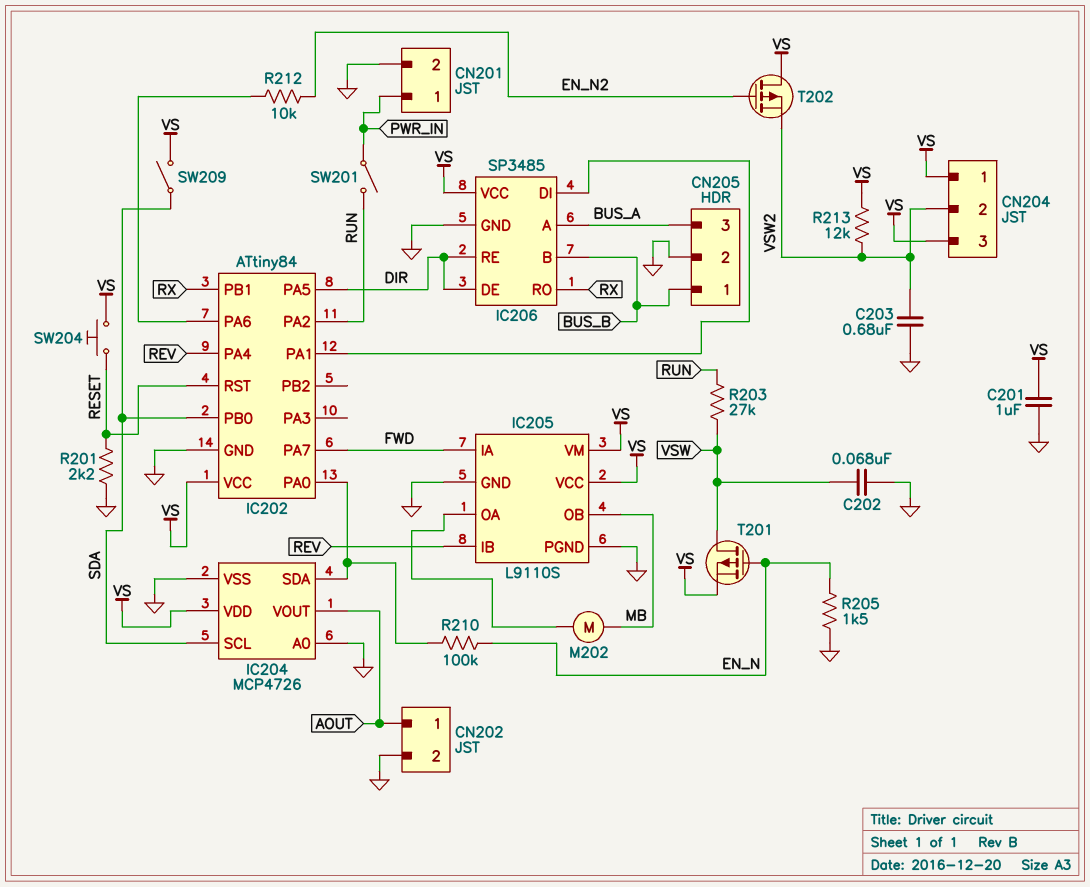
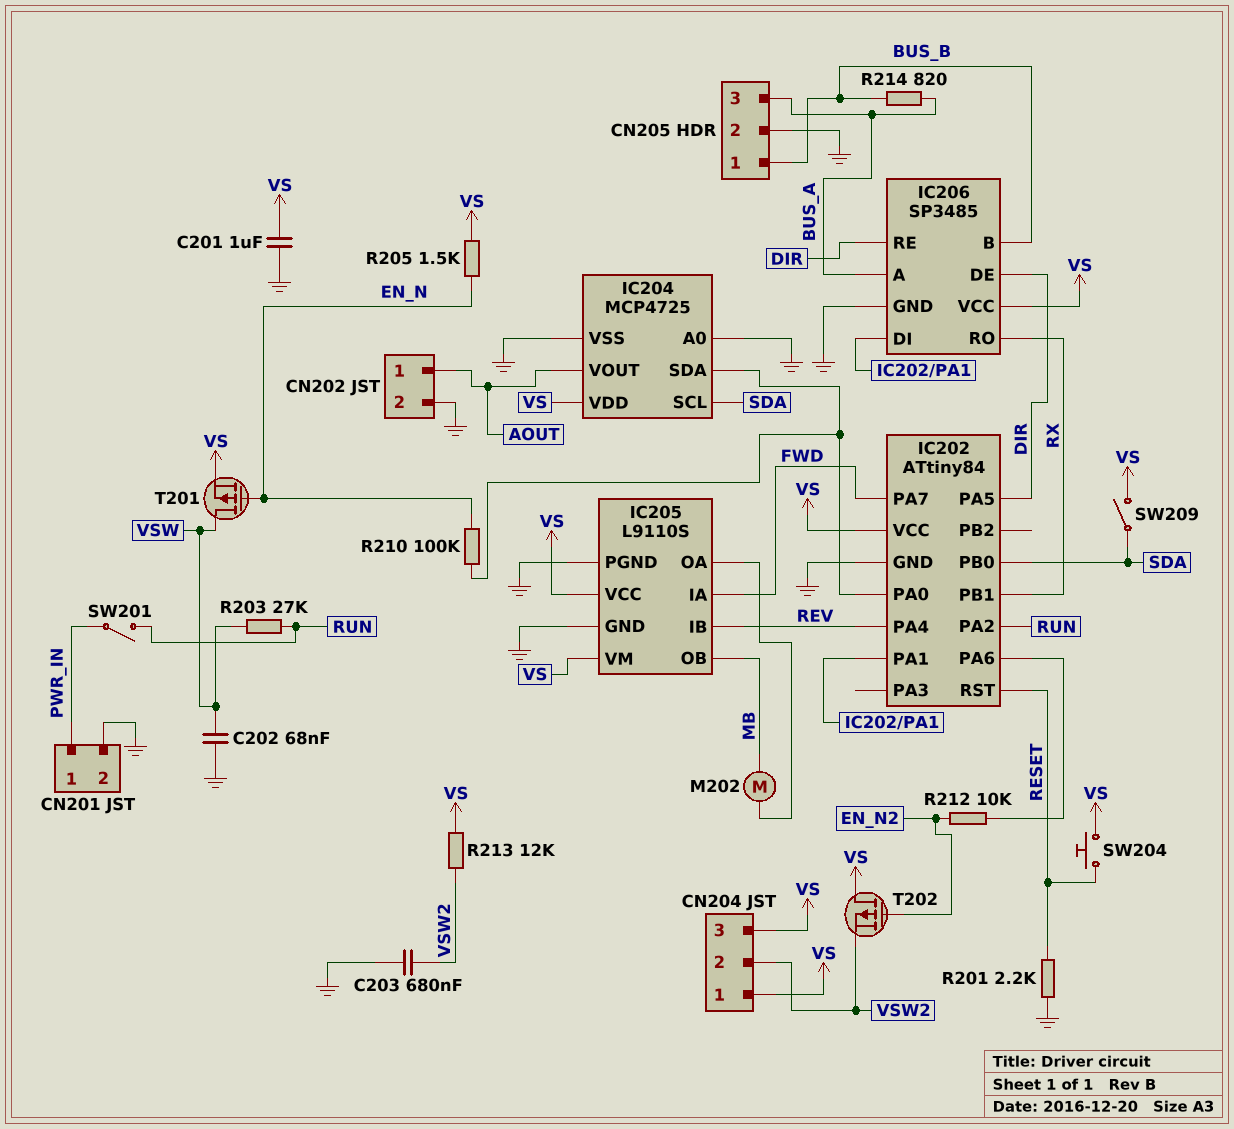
IC204: MCP4726 -> MCP4725
R205: 1.5k (EN_N, GND) -> 1.5k (EN_N, VS)
R214: none -> 820 (BUS_A, BUS_B)

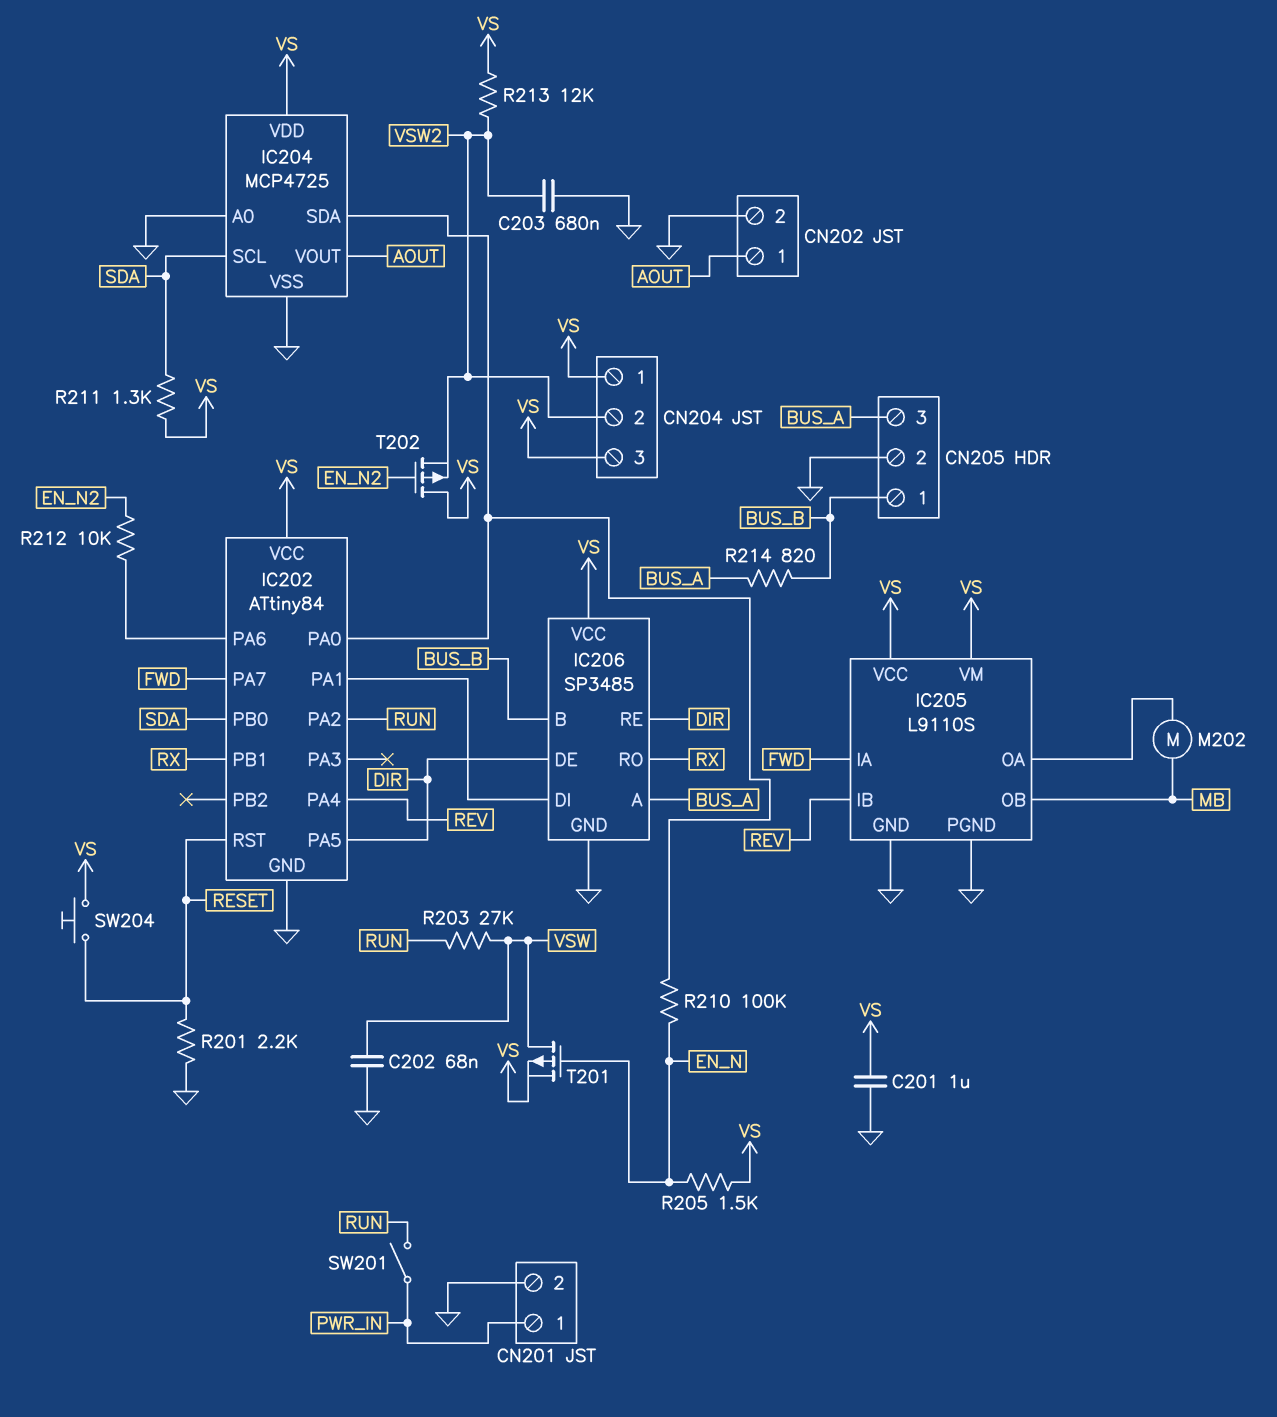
R211: none -> 1.3k (SDA, VS)
SW209: switch (SDA, VS) -> none

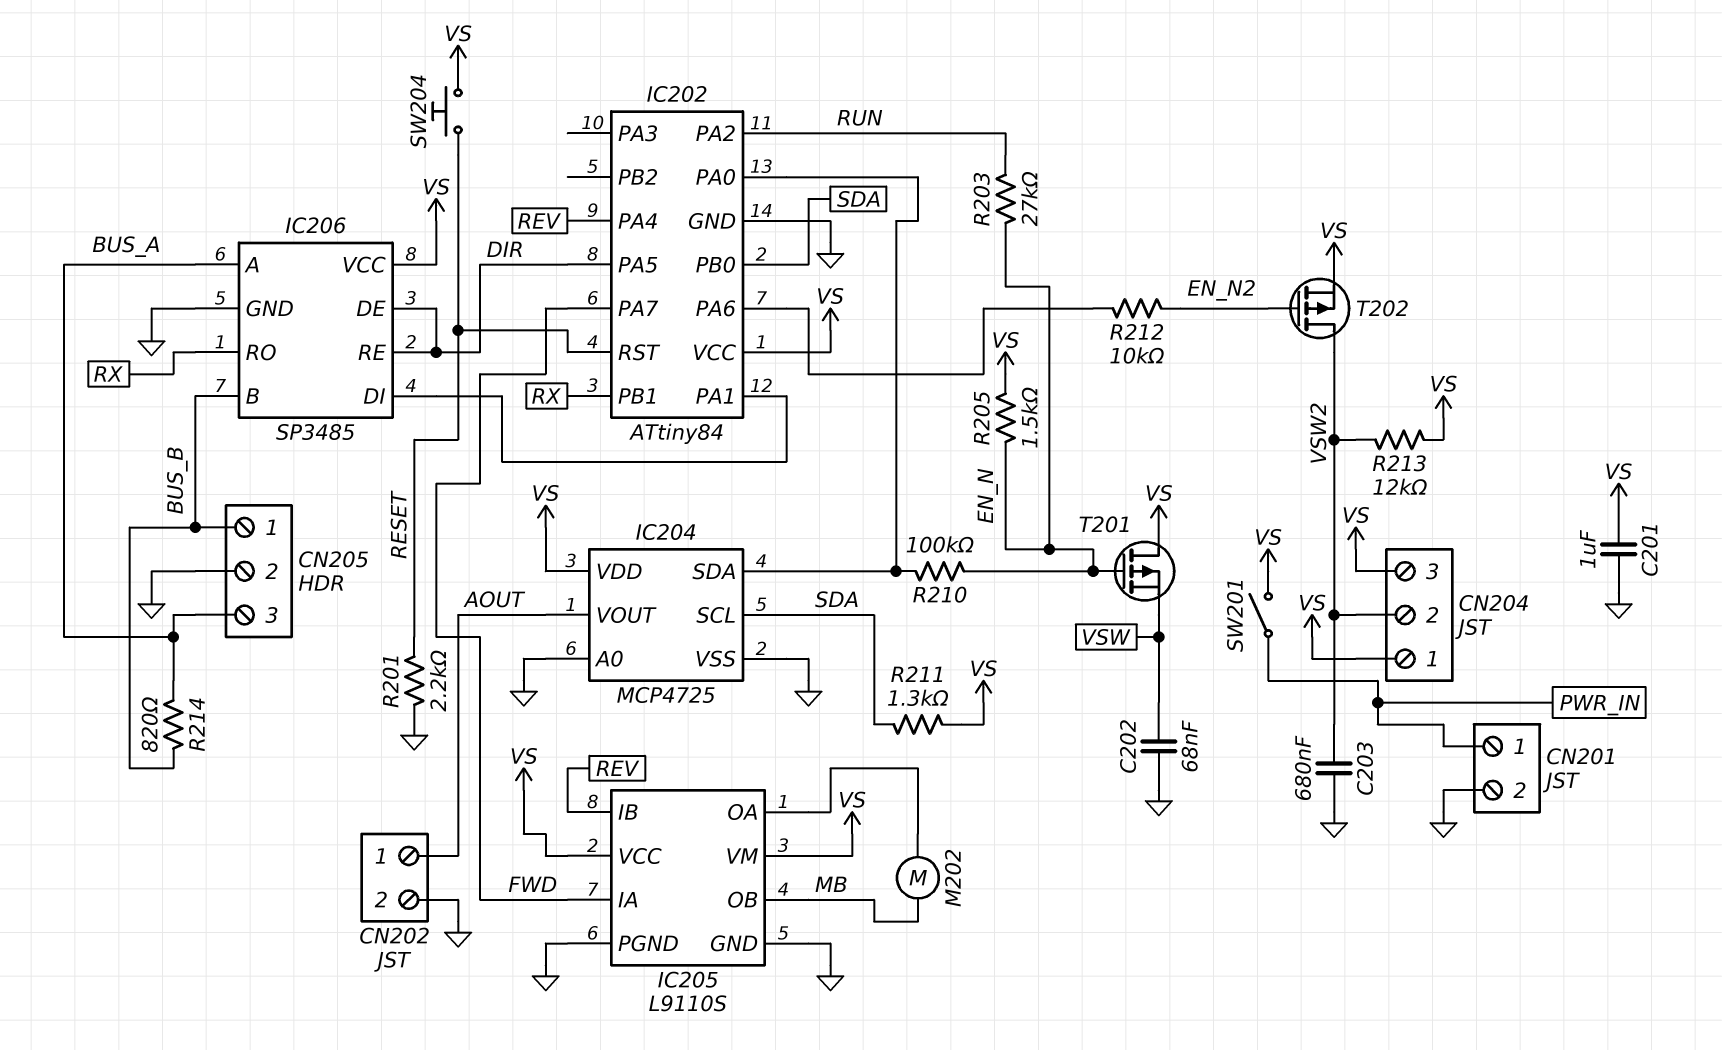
R203: 27k (RUN, VSW) -> 27k (EN_N, RUN)
SW201: switch (PWR_IN, RUN) -> switch (PWR_IN, VS)
T201: PMOS (G EN_N, D VSW, S VS) -> PMOS (G EN_N, D VS, S VSW)
T202: PMOS (G EN_N2, D VS, S VSW2) -> PMOS (G EN_N2, D VSW2, S VS)

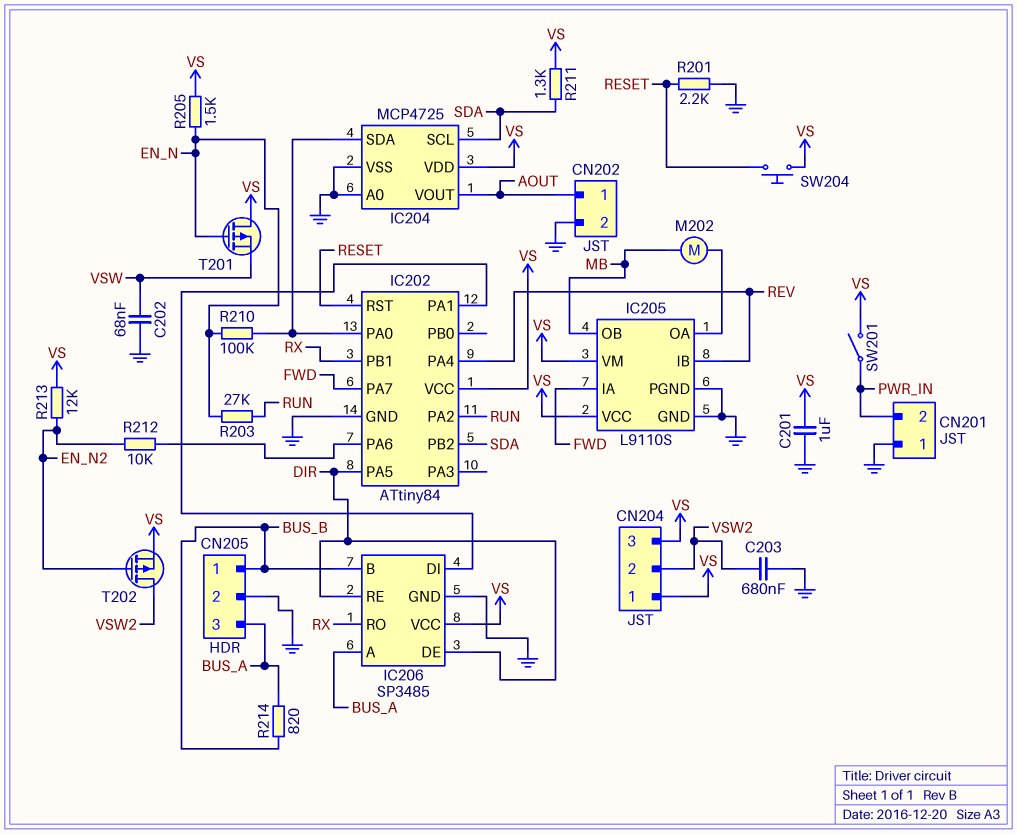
CN201 pin 1: PWR_IN -> GND
CN201 pin 2: GND -> PWR_IN
IC202 pin PB0: SDA -> none
IC202 pin PB2: none -> SDA
R213: 12k (VS, VSW2) -> 12k (EN_N2, VS)

